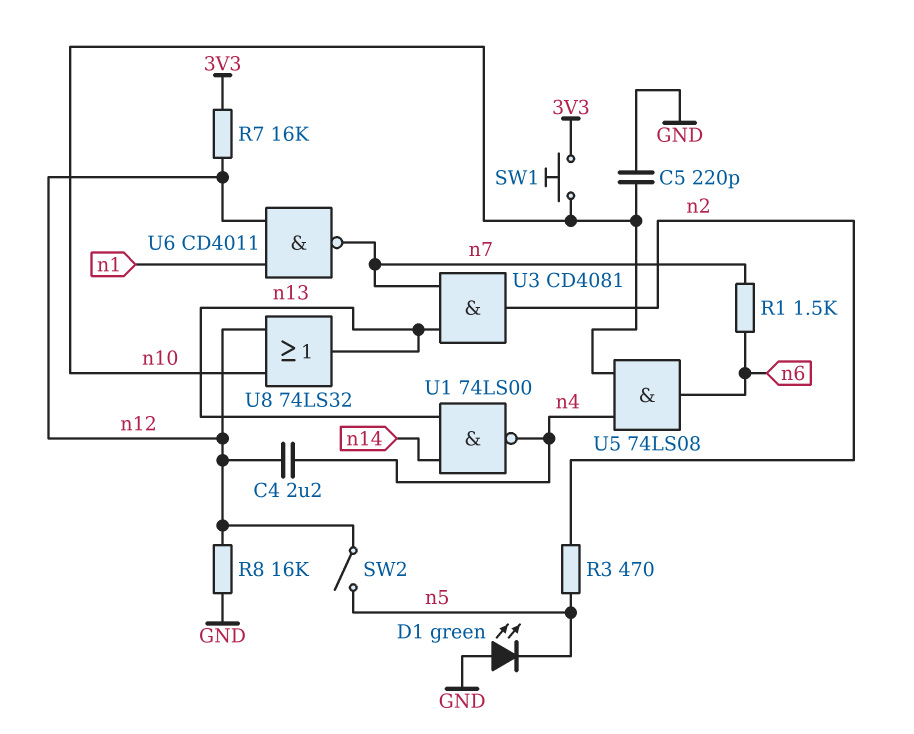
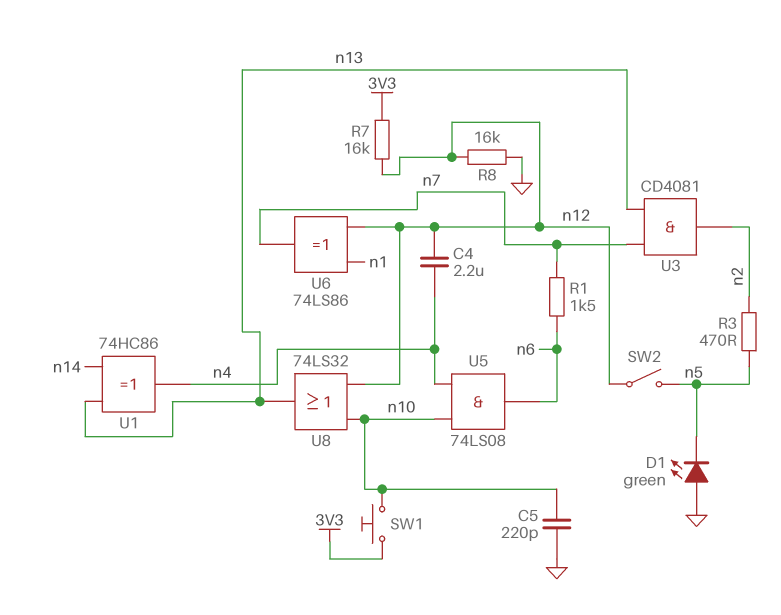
U1: NAND 74LS00 (in n13, in n14, out n4) -> XOR 74HC86 (in n13, in n14, out n4)
U6: NAND CD4011 (in n1, in n12, out n7) -> XOR 74LS86 (in n1, in n12, out n7)

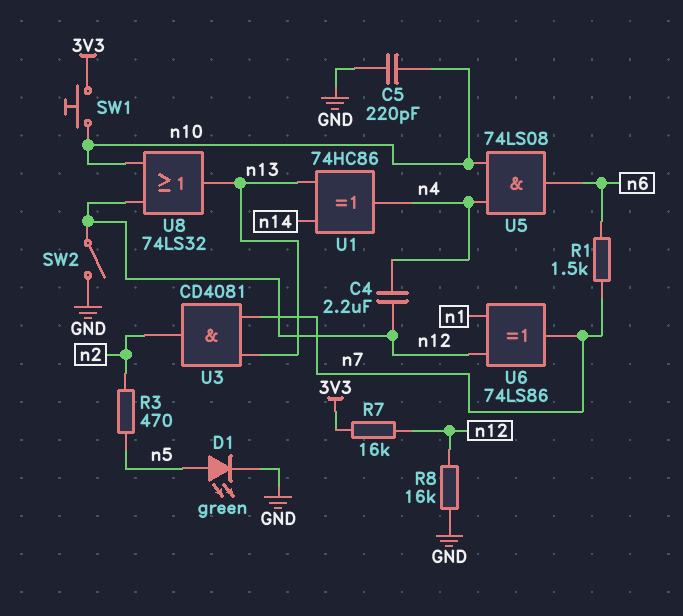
D1: LED green (A GND, K n5) -> LED green (A n5, K GND)
SW2: switch (n5, n12) -> switch (GND, n12)

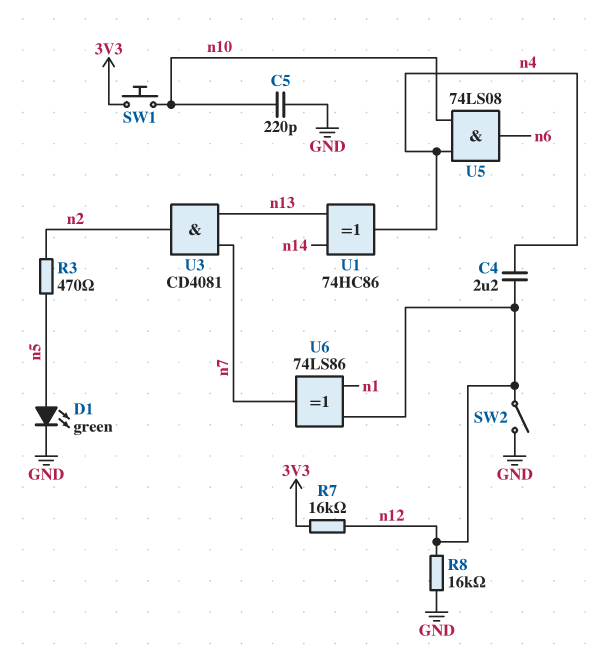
R1: 1.5k (n6, n7) -> none
U8: OR 74LS32 (in n10, in n12, out n13) -> none

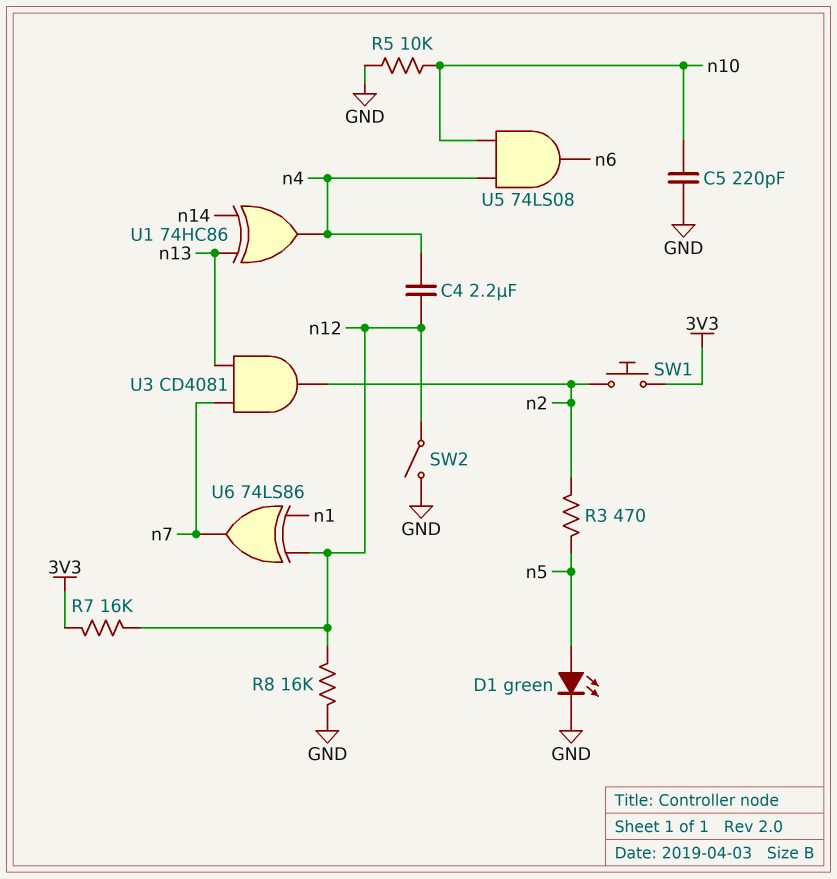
R5: none -> 10k (GND, n10)
SW1: button (3V3, n10) -> button (3V3, n2)

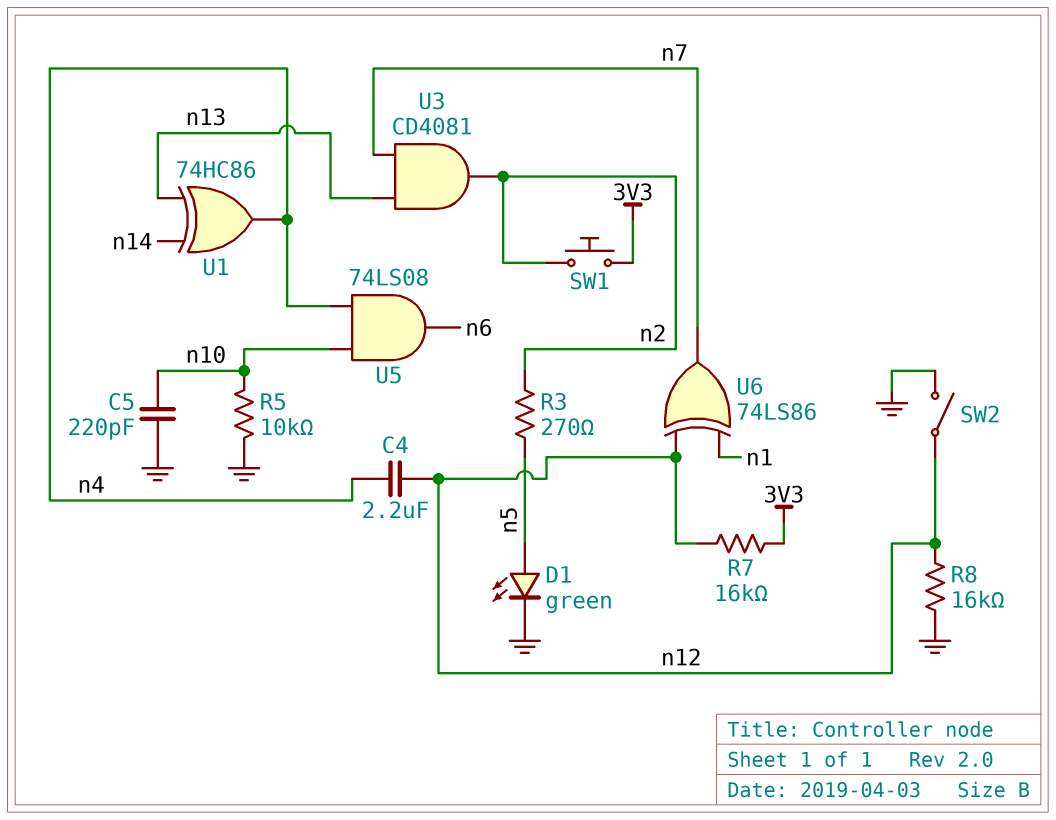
R3: 470 (n2, n5) -> 270 (n2, n5)

